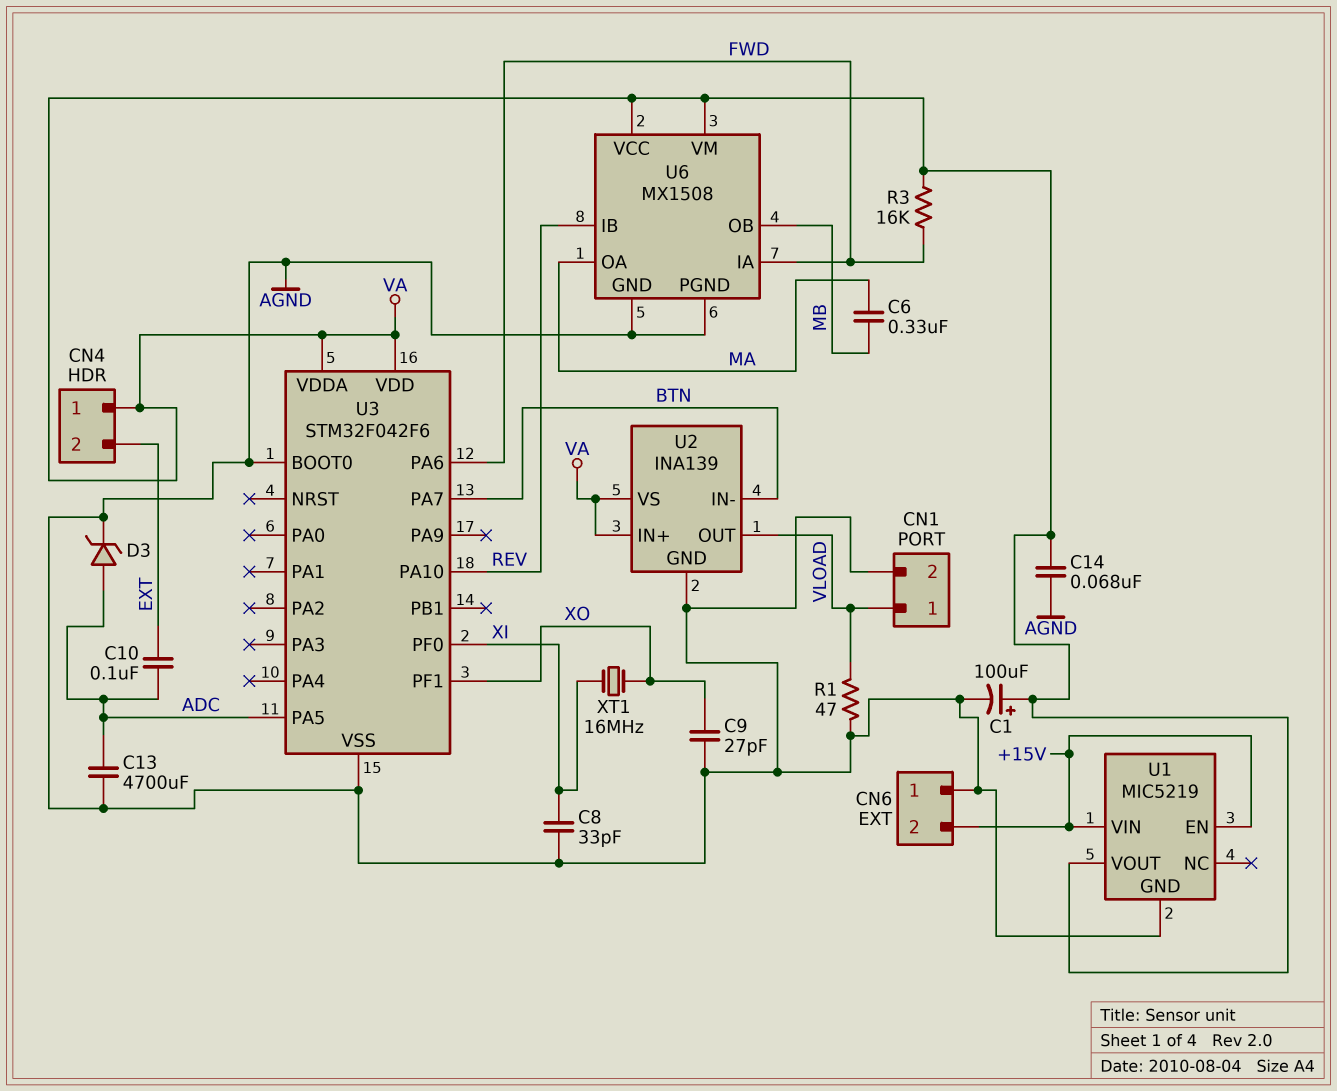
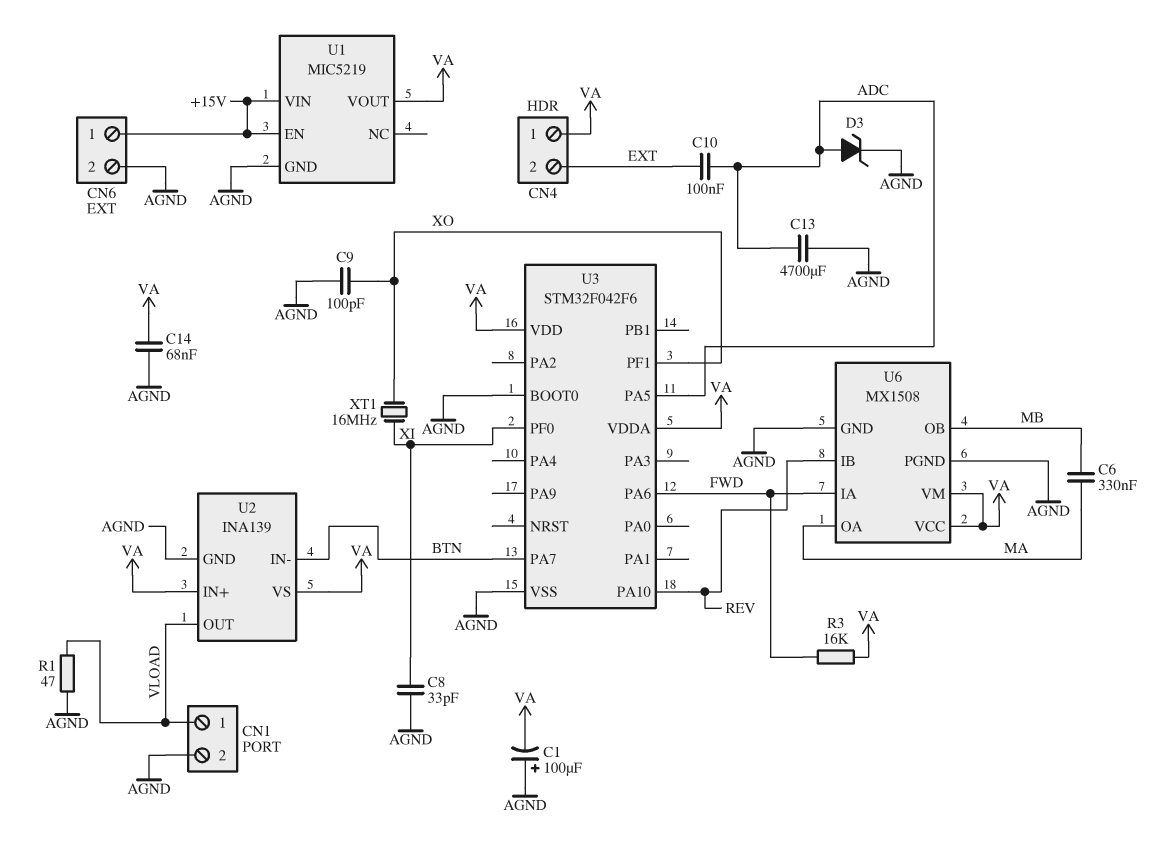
C1: 100uF (plus VA, minus AGND) -> 100uF (plus AGND, minus VA)
C9: 27pF (AGND, XO) -> 100pF (AGND, XO)
CN6 pin 1: AGND -> +15V
CN6 pin 2: +15V -> AGND

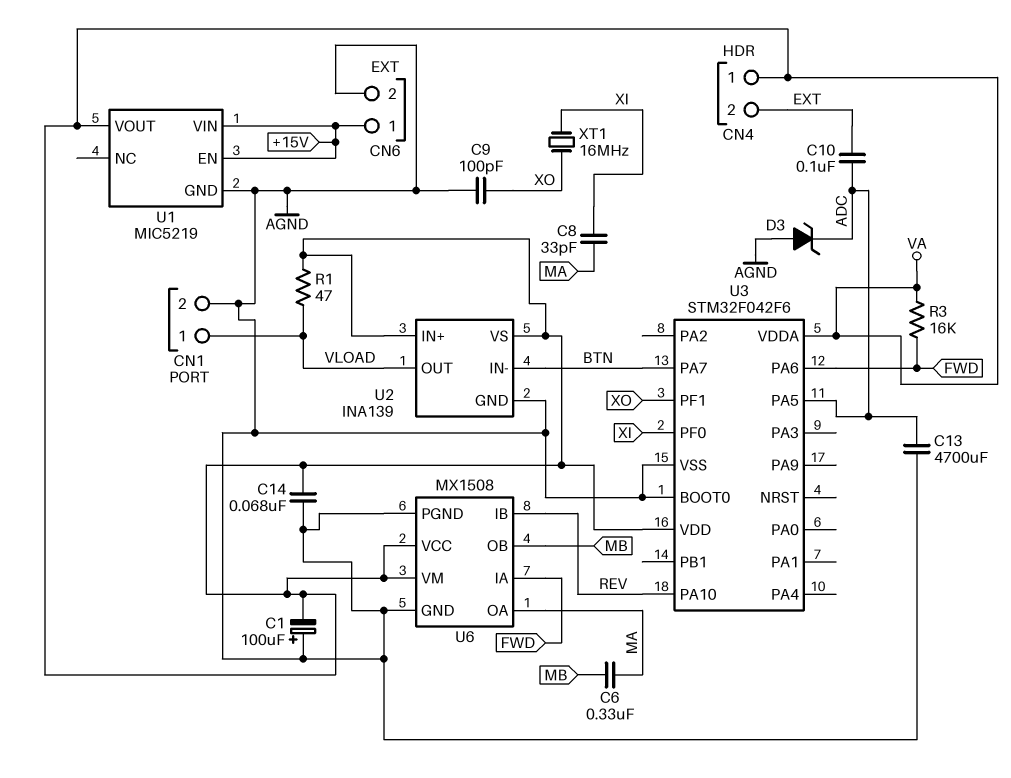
C8: 33pF (AGND, XI) -> 33pF (MA, XI)
D3: zener (A ADC, K AGND) -> zener (A AGND, K ADC)
R1: 47 (AGND, VLOAD) -> 47 (VA, VLOAD)

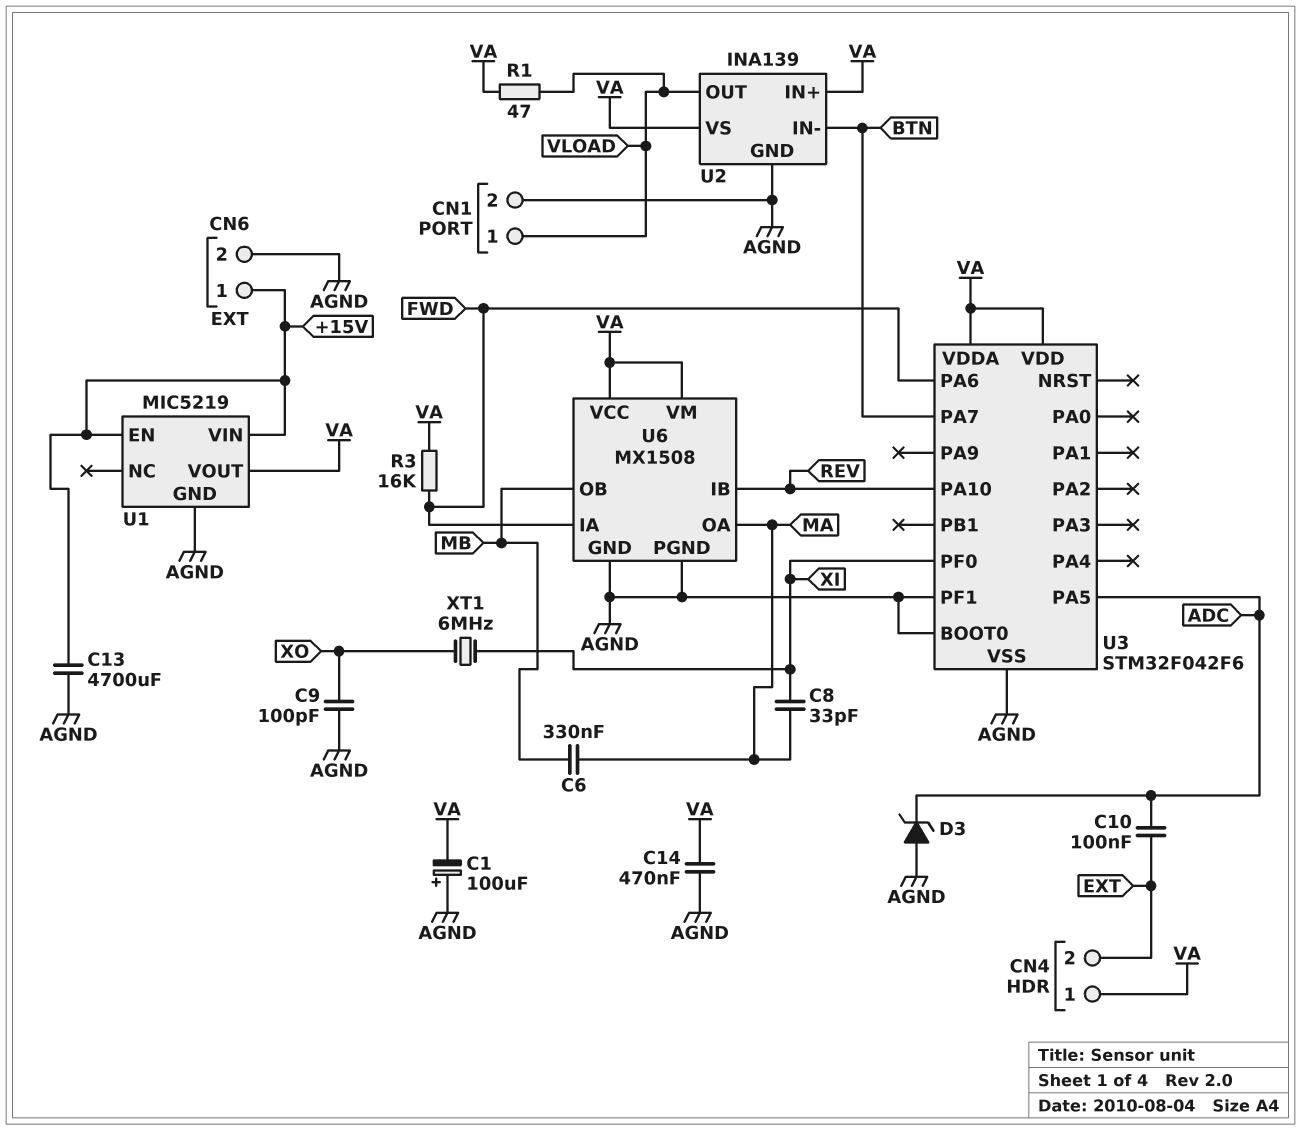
C13: 4700uF (ADC, AGND) -> 4700uF (+15V, AGND)
C14: 68nF (AGND, VA) -> 470nF (AGND, VA)
U3 pin PF1: XO -> AGND
XT1: 16MHz (XI, XO) -> 6MHz (XI, XO)

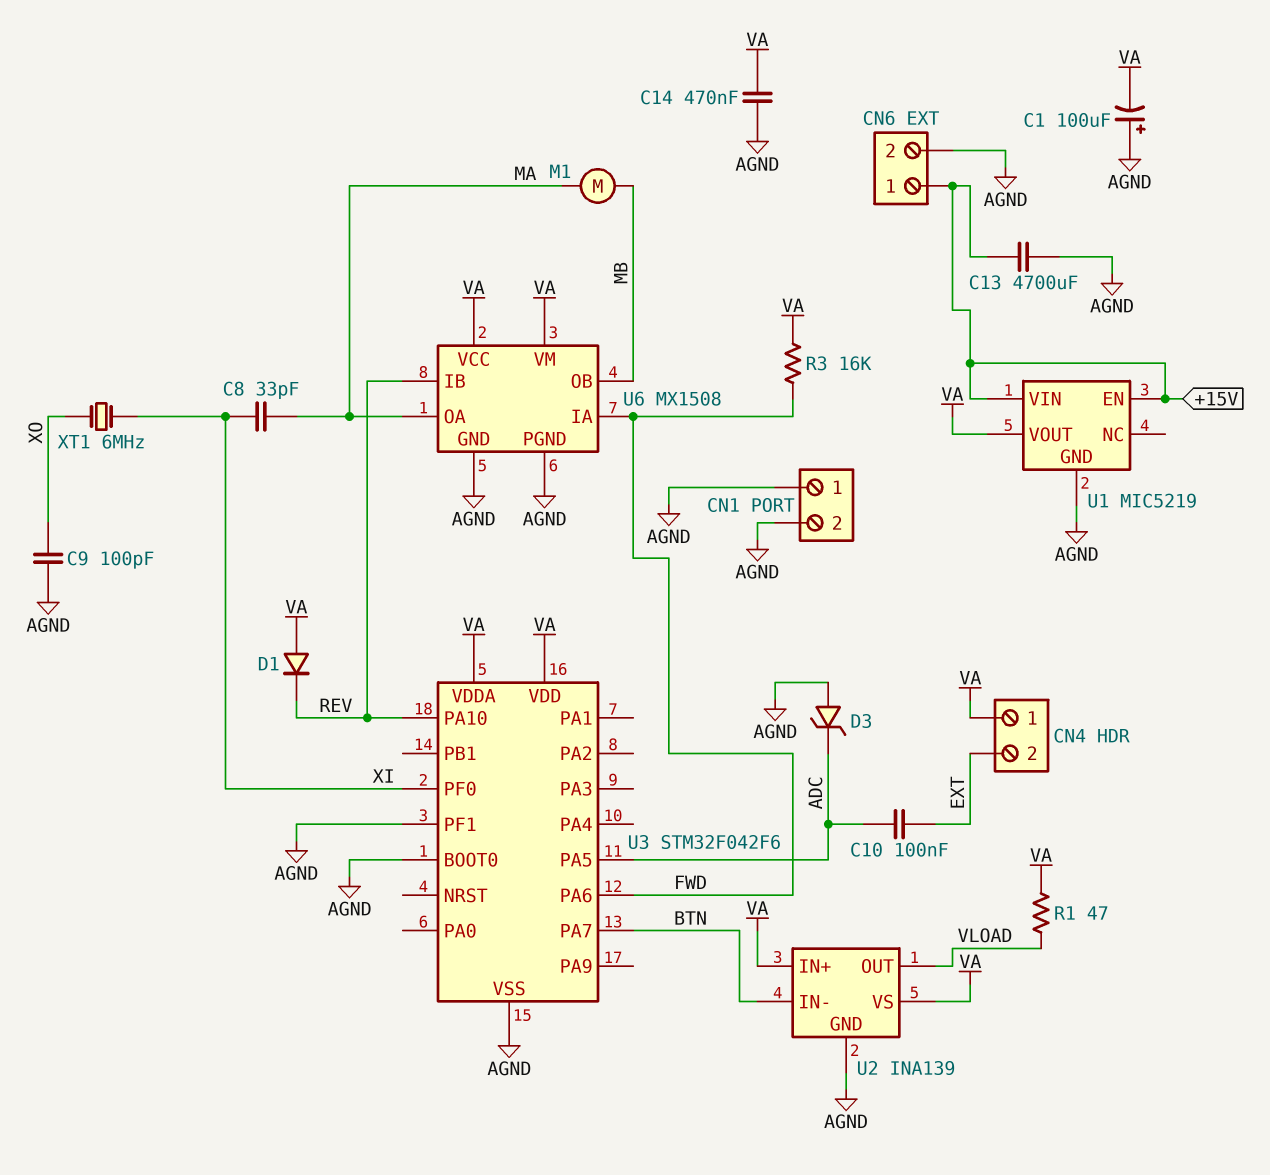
C6: 330nF (MA, MB) -> none
CN1 pin 1: VLOAD -> AGND
D1: none -> diode (A VA, K REV)
M1: none -> motor (MA, MB)

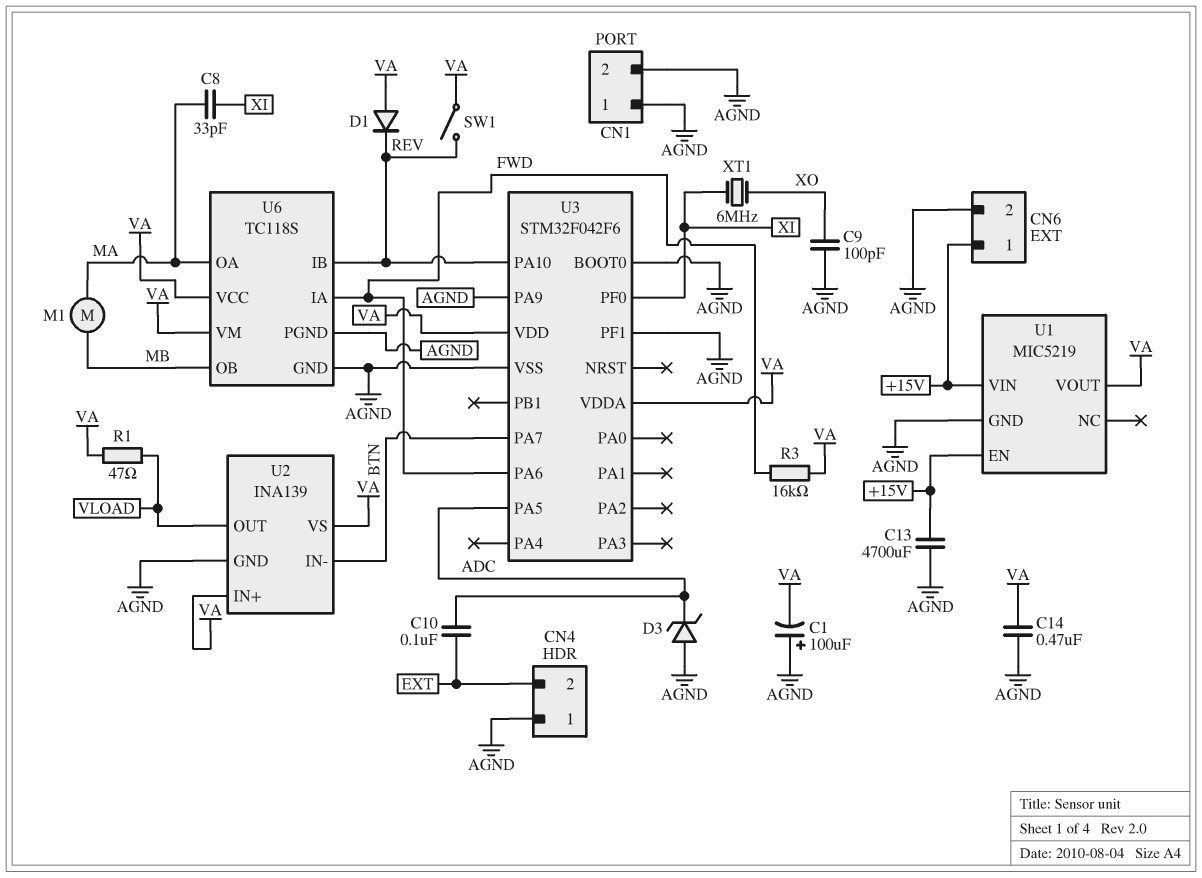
CN4 pin 1: VA -> AGND
SW1: none -> switch (REV, VA)
U3 pin PA9: none -> AGND
U6: MX1508 -> TC118S

